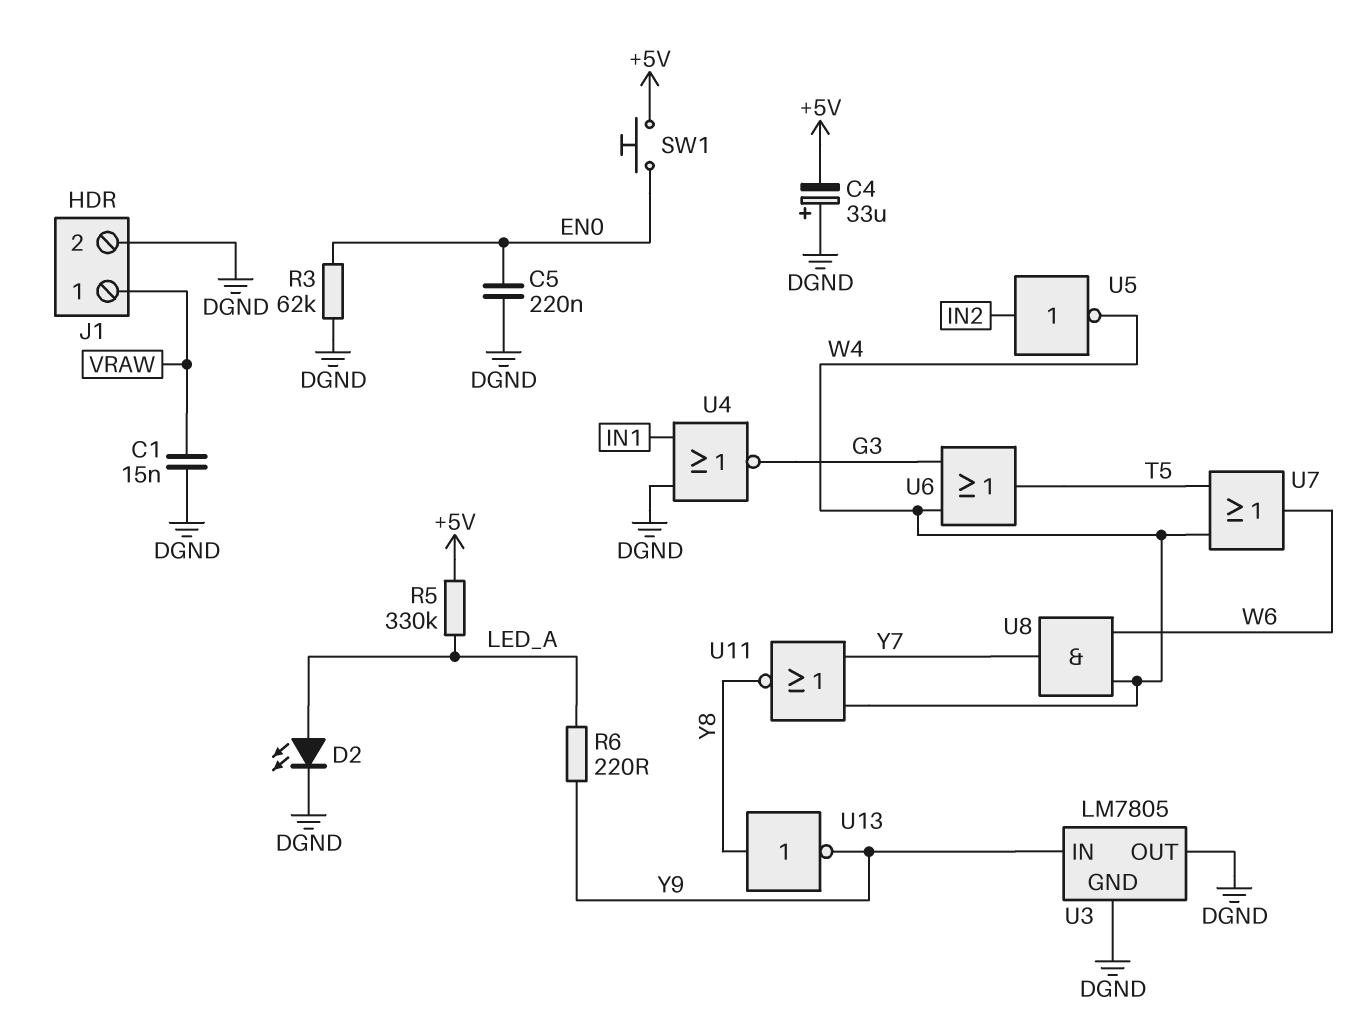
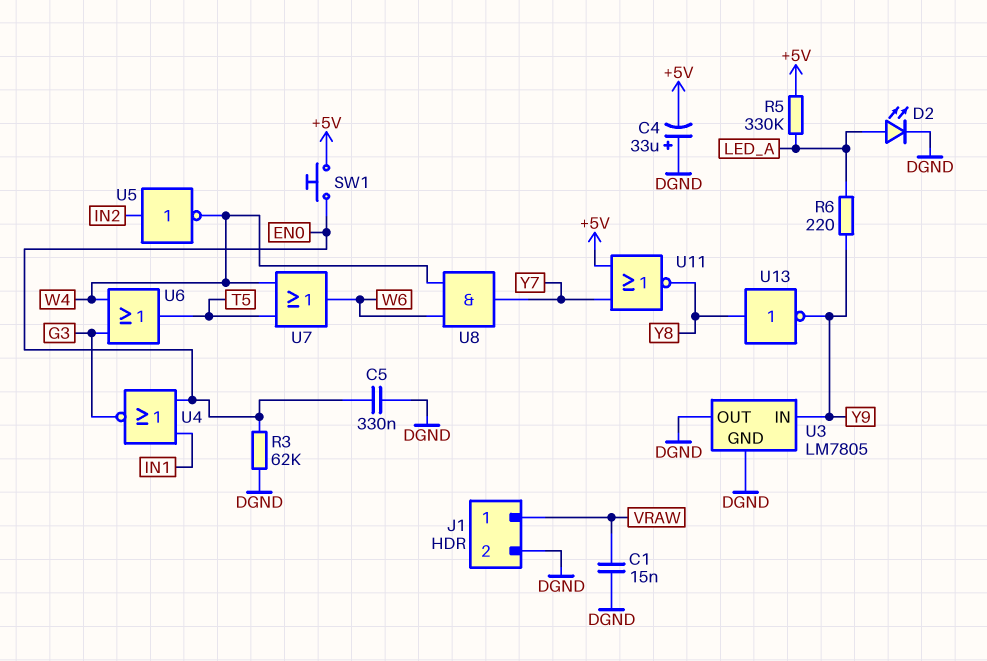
C5: 220nF (DGND, EN0) -> 330nF (DGND, EN0)
U4: NOR (in DGND, in IN1, out G3) -> NOR (in EN0, in IN1, out G3)
U11: NOR (in W4, in Y7, out Y8) -> NOR (in +5V, in Y7, out Y8)

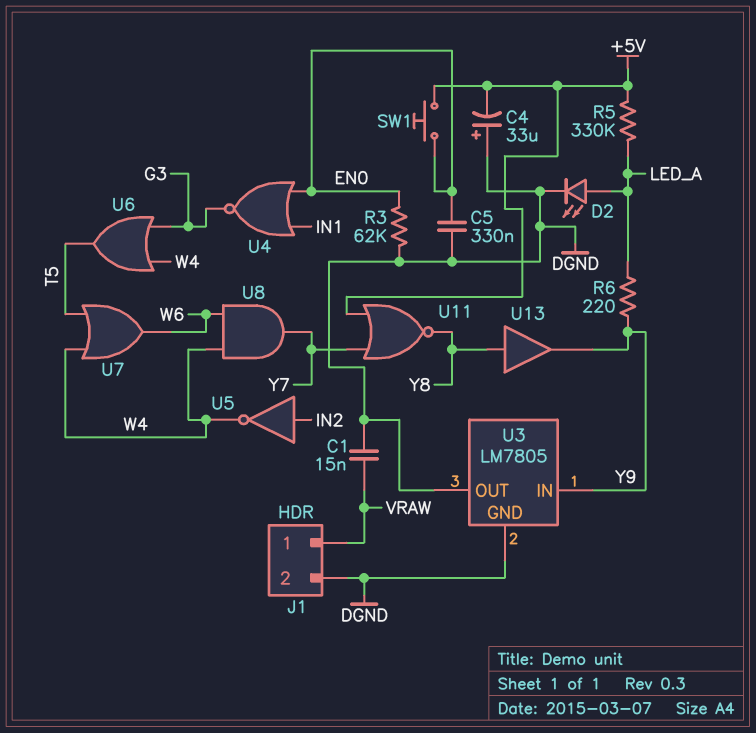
U13: NOT (in Y8, out Y9) -> buffer (in Y8, out Y9)

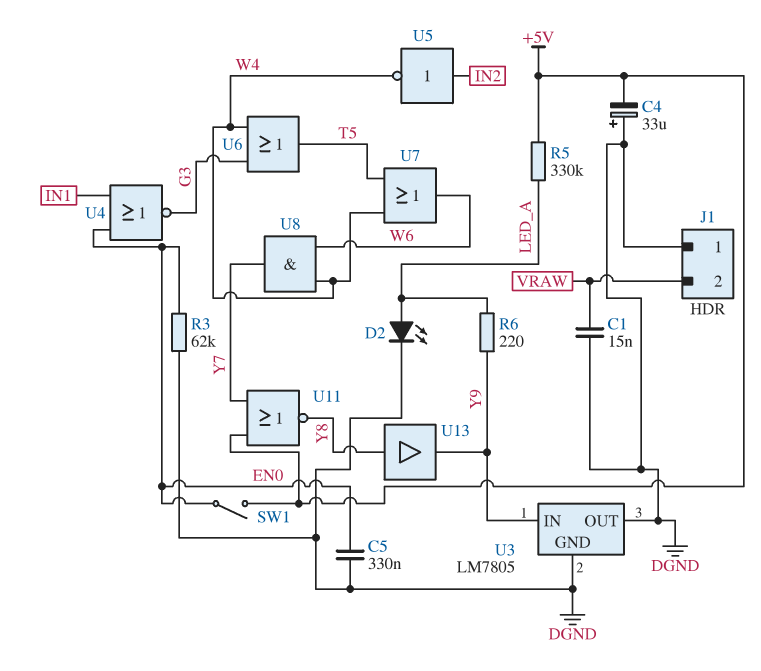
J1 pin 1: VRAW -> DGND
J1 pin 2: DGND -> VRAW
SW1: button (+5V, EN0) -> switch (+5V, EN0)

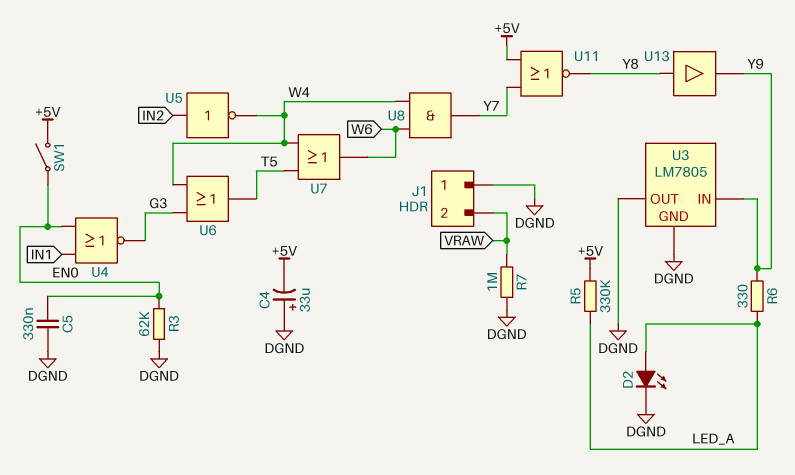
C1: 15nF (DGND, VRAW) -> none
R6: 220 (LED_A, Y9) -> 330 (LED_A, Y9)
R7: none -> 1M (DGND, VRAW)

